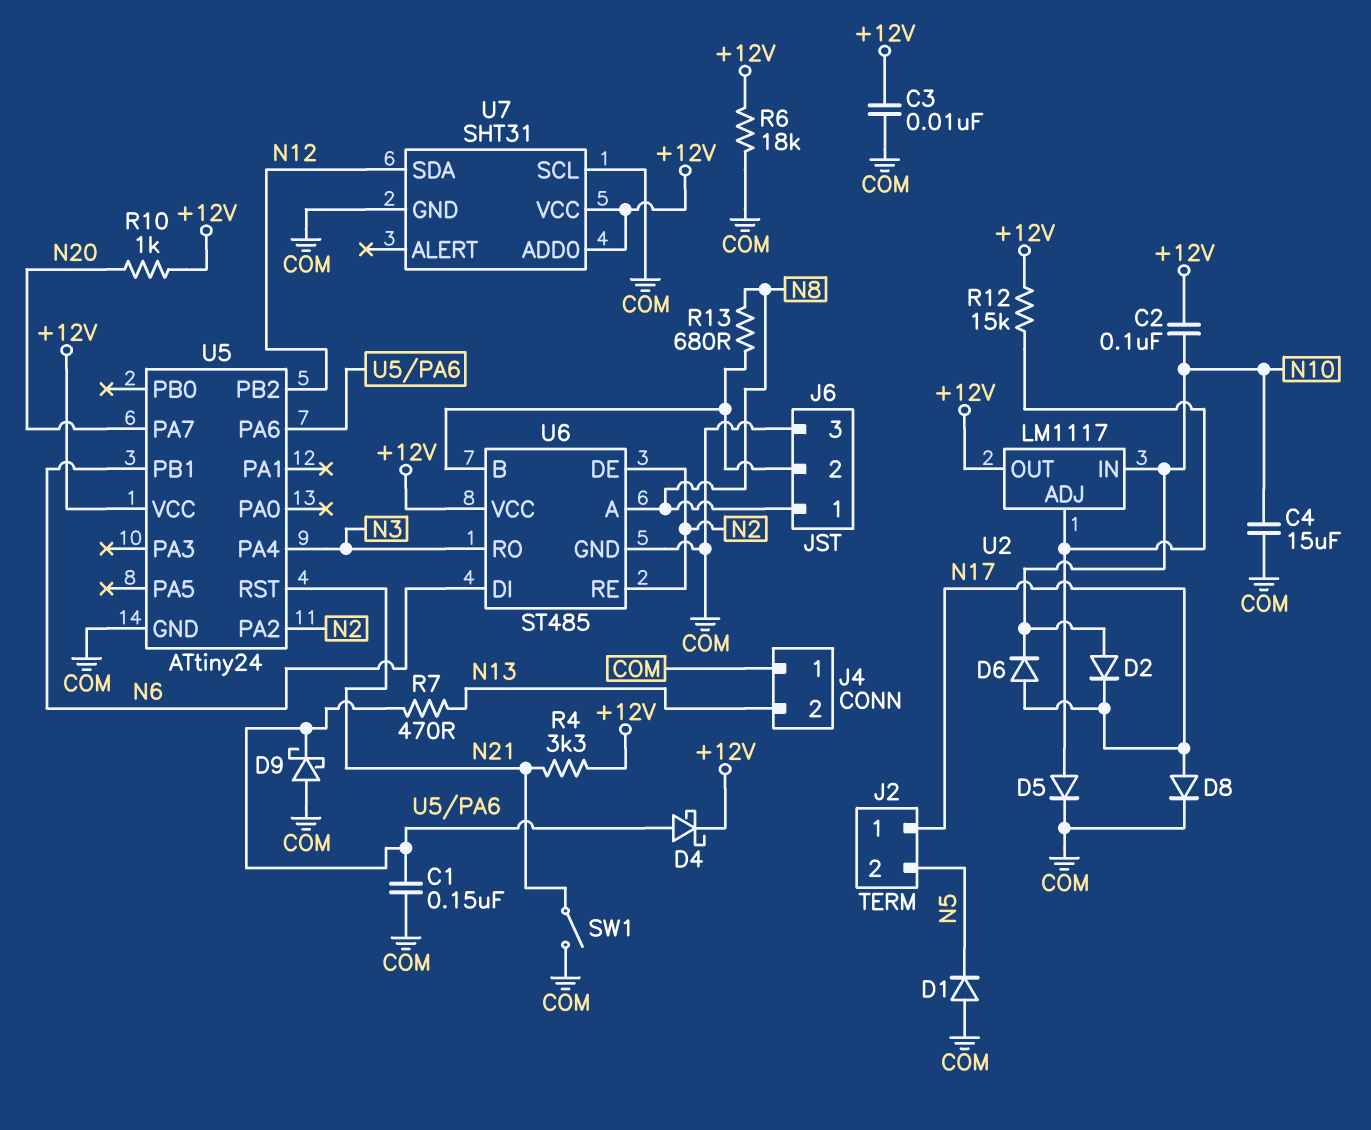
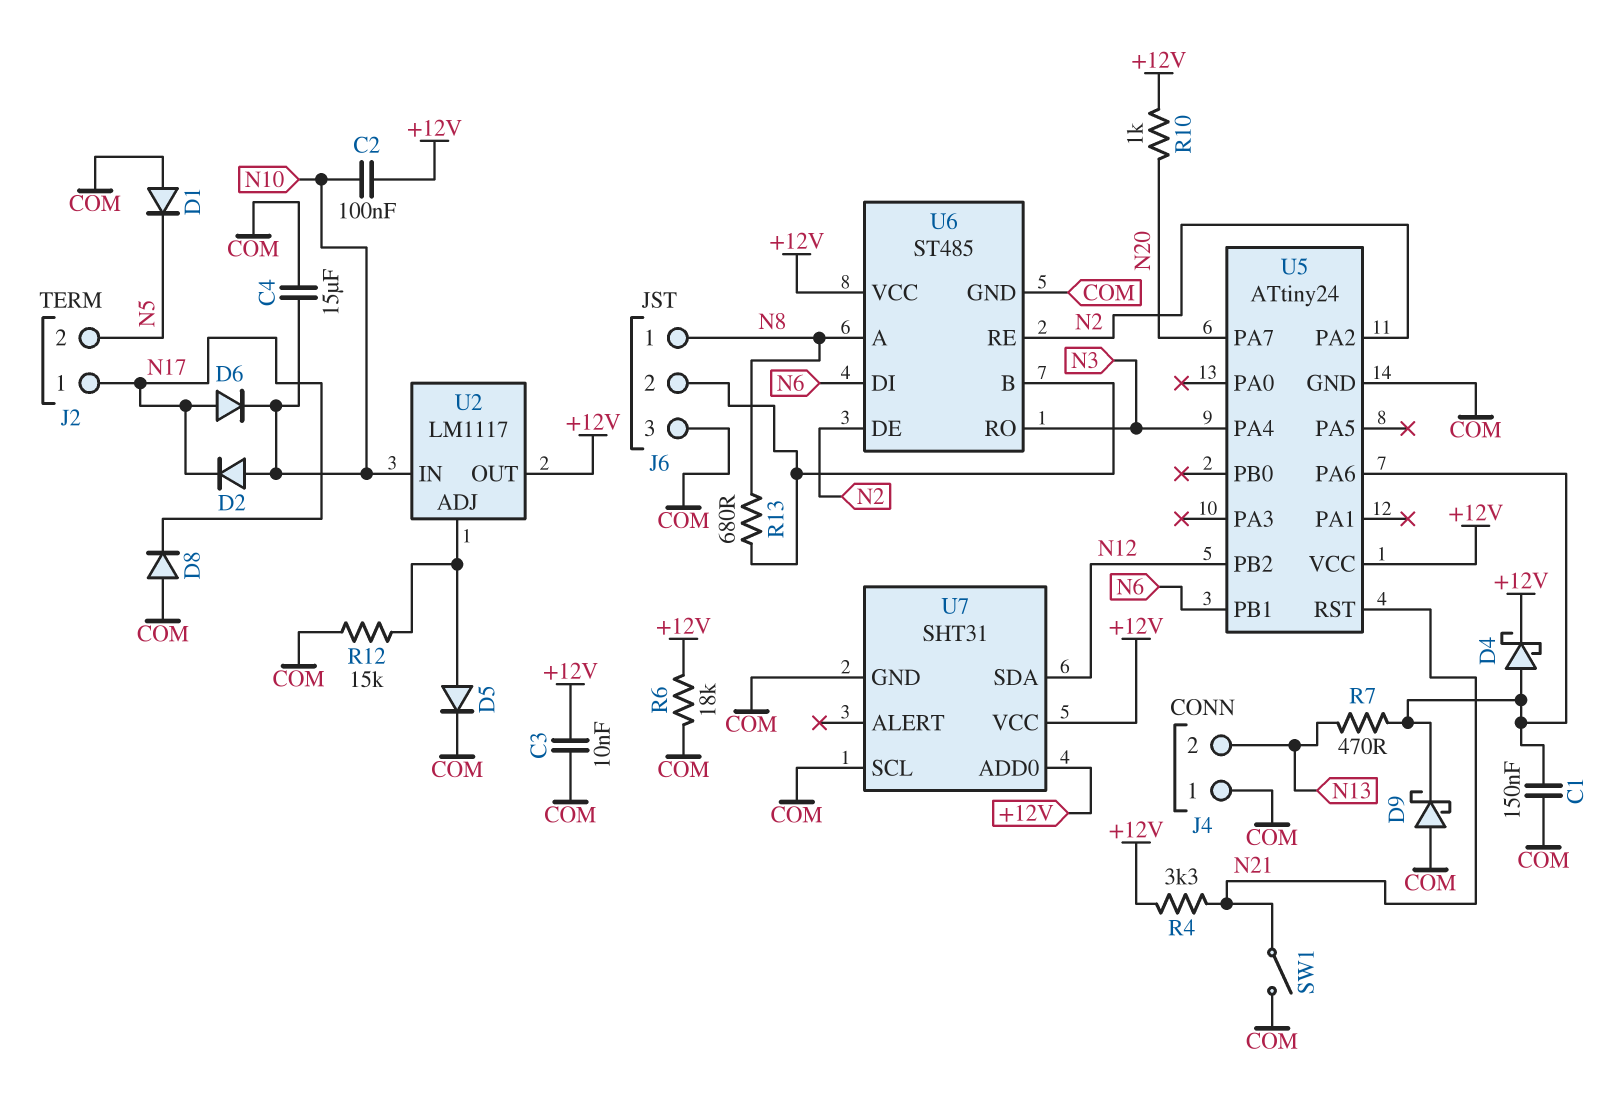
D8: diode (A N17, K COM) -> diode (A COM, K N17)
R12: 15k (+12V, U2/ADJ) -> 15k (COM, U2/ADJ)

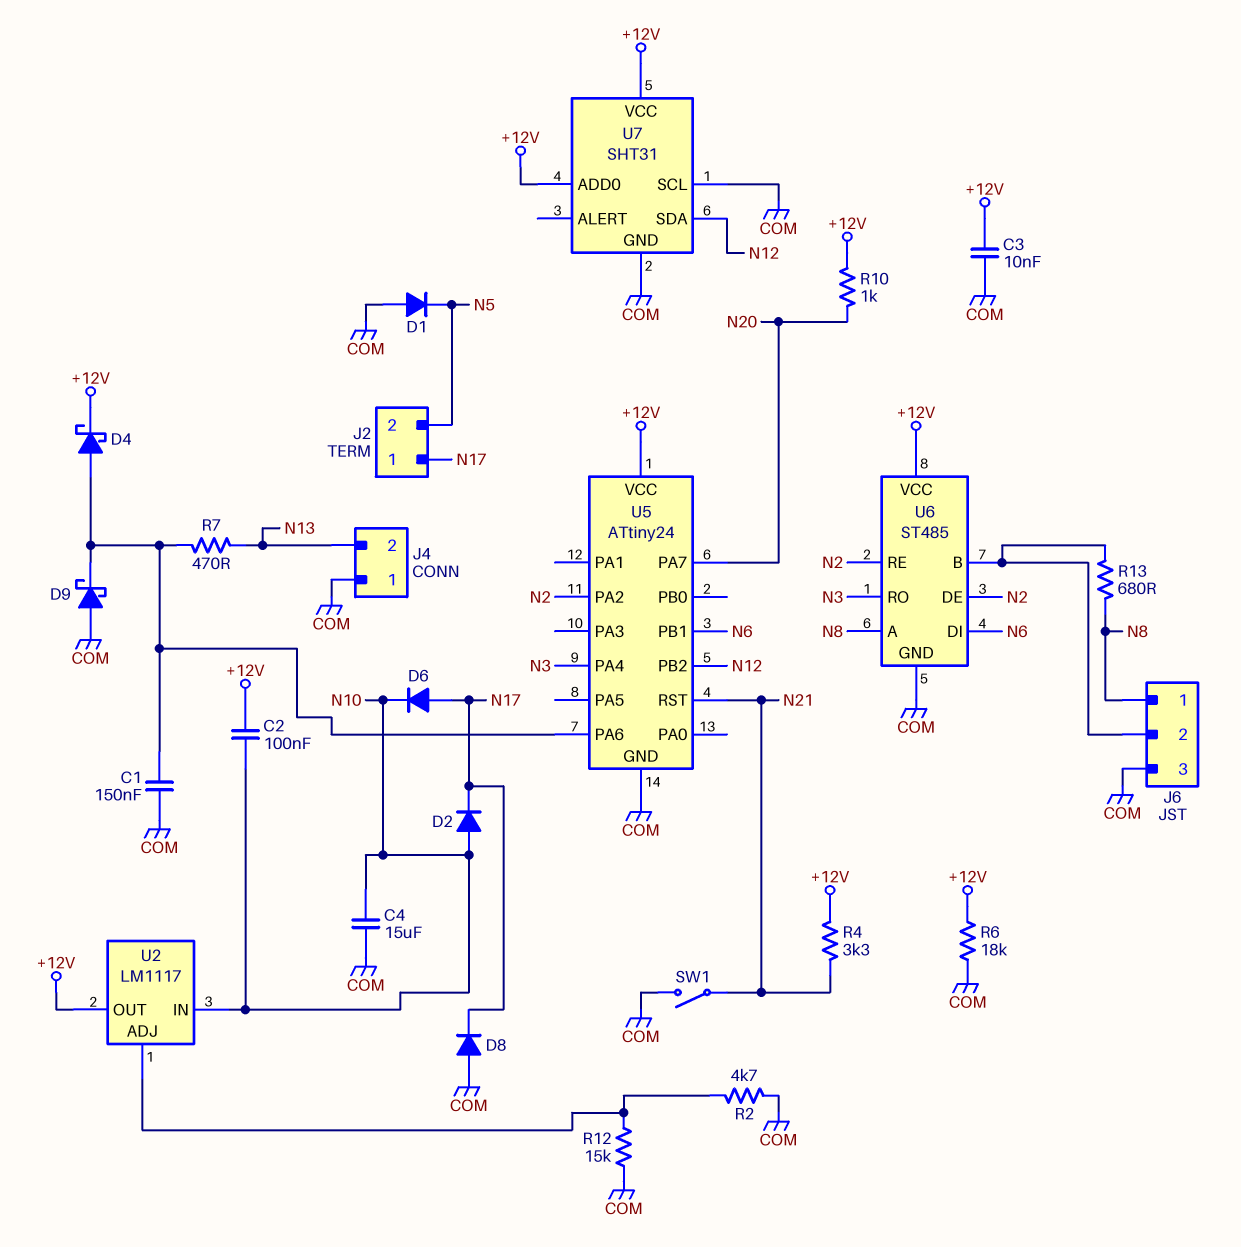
D5: diode (A U2/ADJ, K COM) -> none
R2: none -> 4.7k (COM, U2/ADJ)

